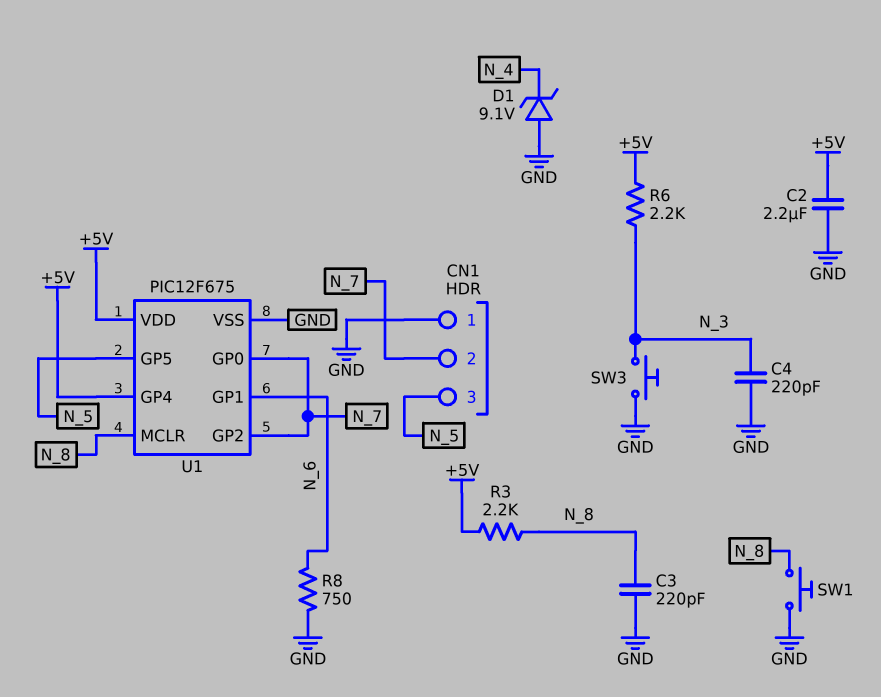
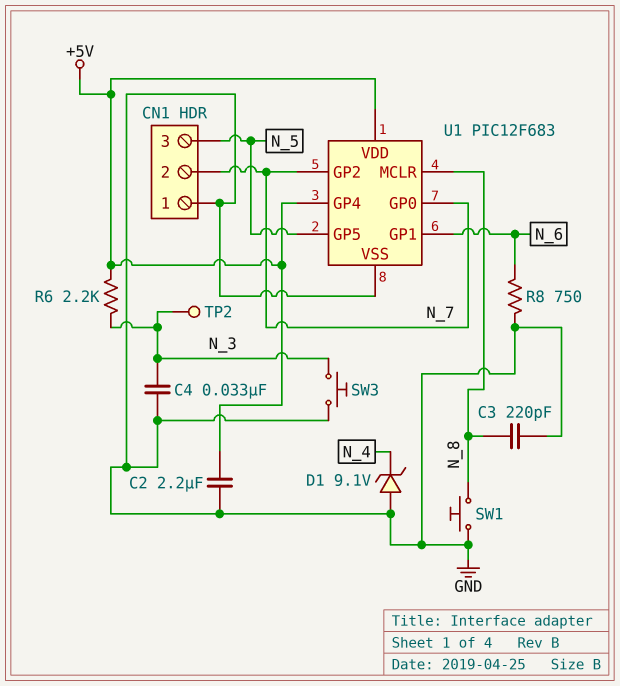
C4: 220pF (GND, N_3) -> 33nF (GND, N_3)
R3: 2.2k (+5V, N_8) -> none
TP2: none -> test point (N_3)
U1: PIC12F675 -> PIC12F683

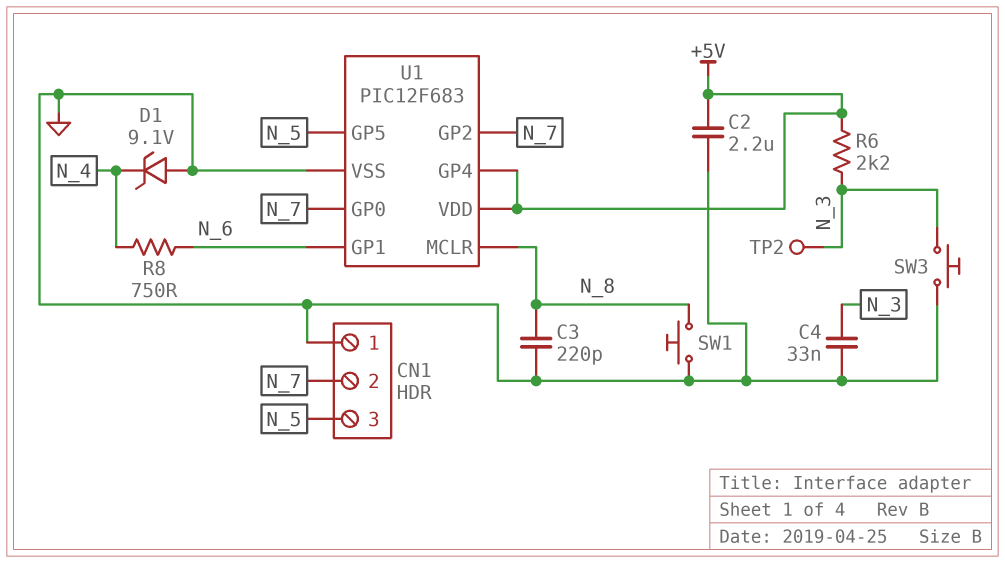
R8: 750 (GND, N_6) -> 750 (N_4, N_6)

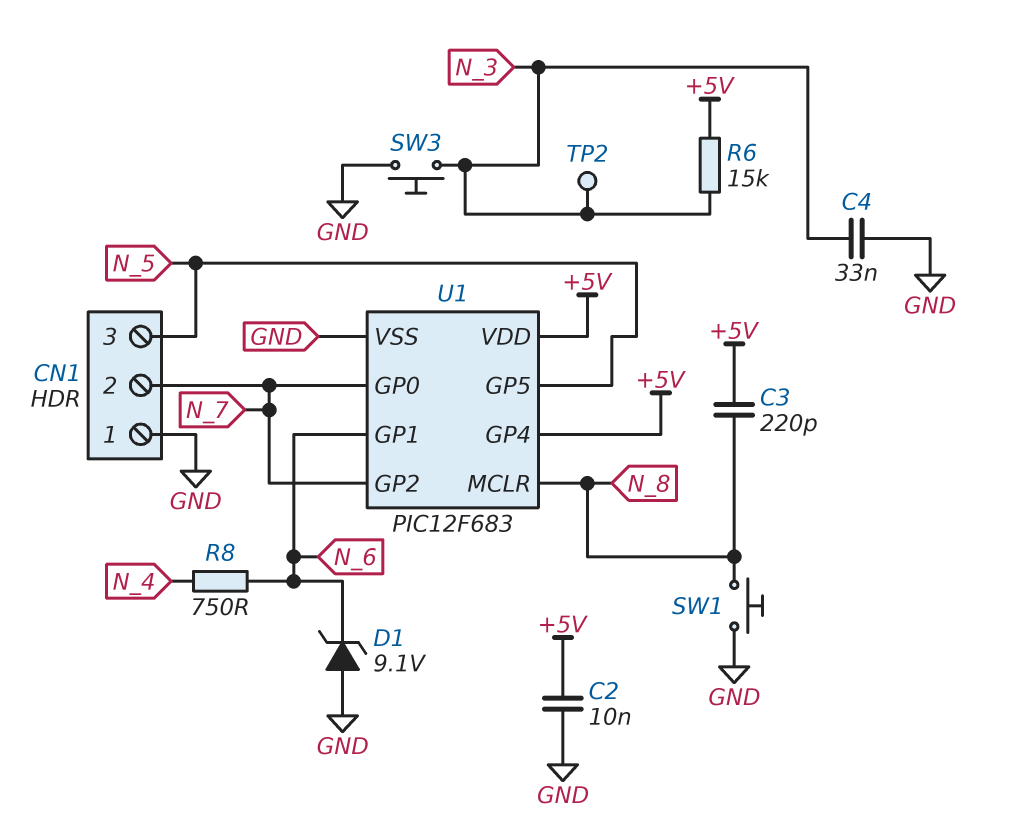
C2: 2.2uF (+5V, GND) -> 10nF (+5V, GND)
C3: 220pF (GND, N_8) -> 220pF (+5V, N_8)
D1: zener 9.1V (A GND, K N_4) -> zener 9.1V (A GND, K N_6)
R6: 2.2k (+5V, N_3) -> 15k (+5V, N_3)

